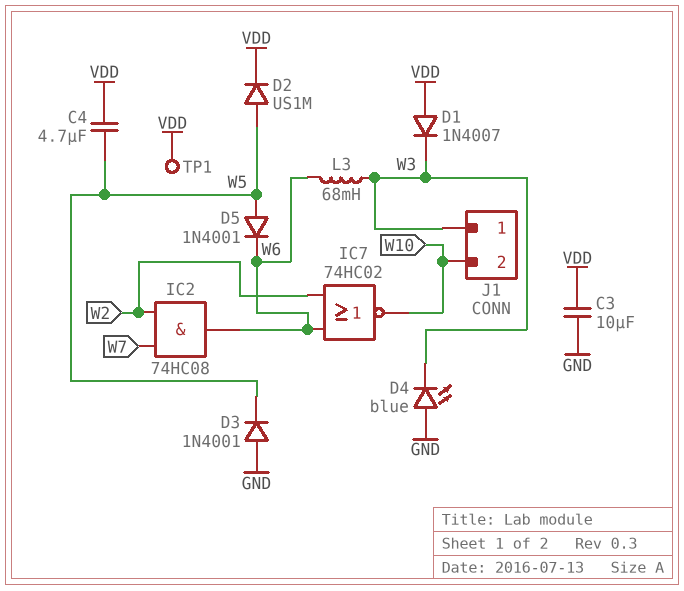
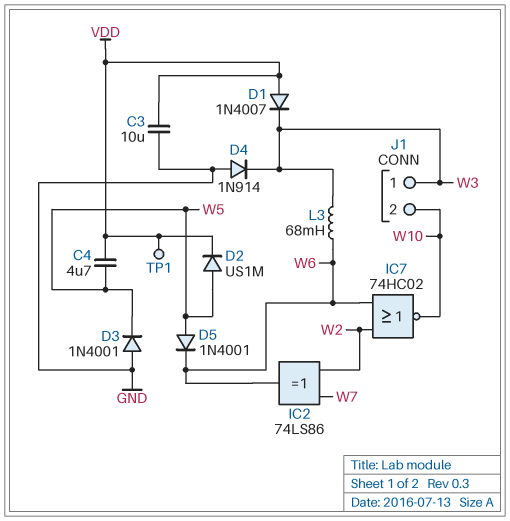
D4: LED blue (A GND, K W3) -> diode 1N914 (A GND, K W3)
IC2: AND 74HC08 (in W2, in W7, out W6) -> XOR 74LS86 (in W2, in W7, out W6)

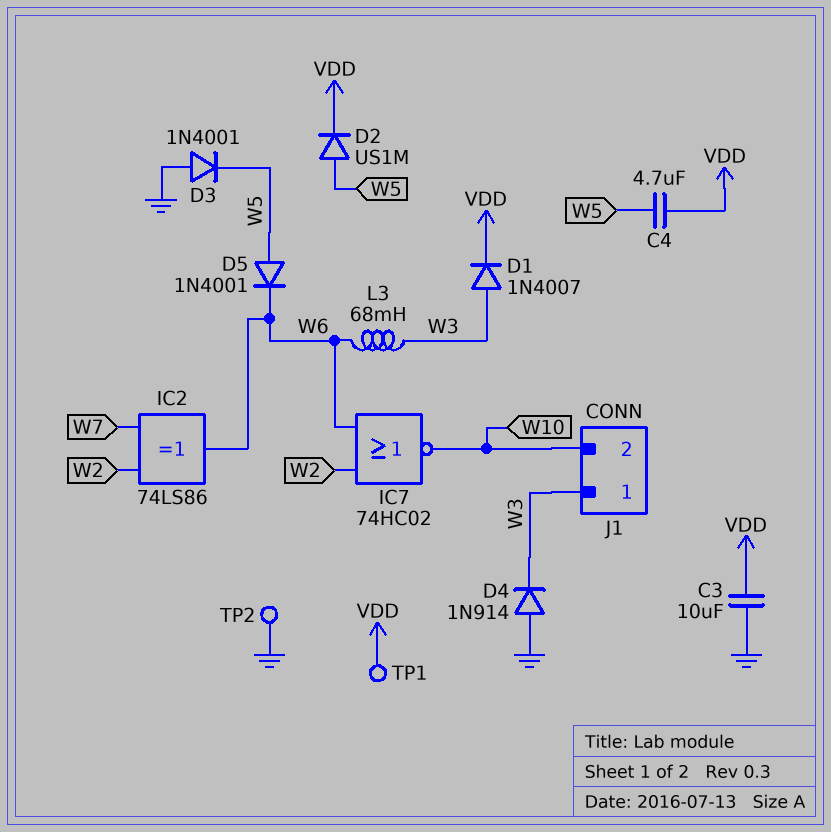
D1: diode 1N4007 (A VDD, K W3) -> diode 1N4007 (A W3, K VDD)
TP2: none -> test point (GND)

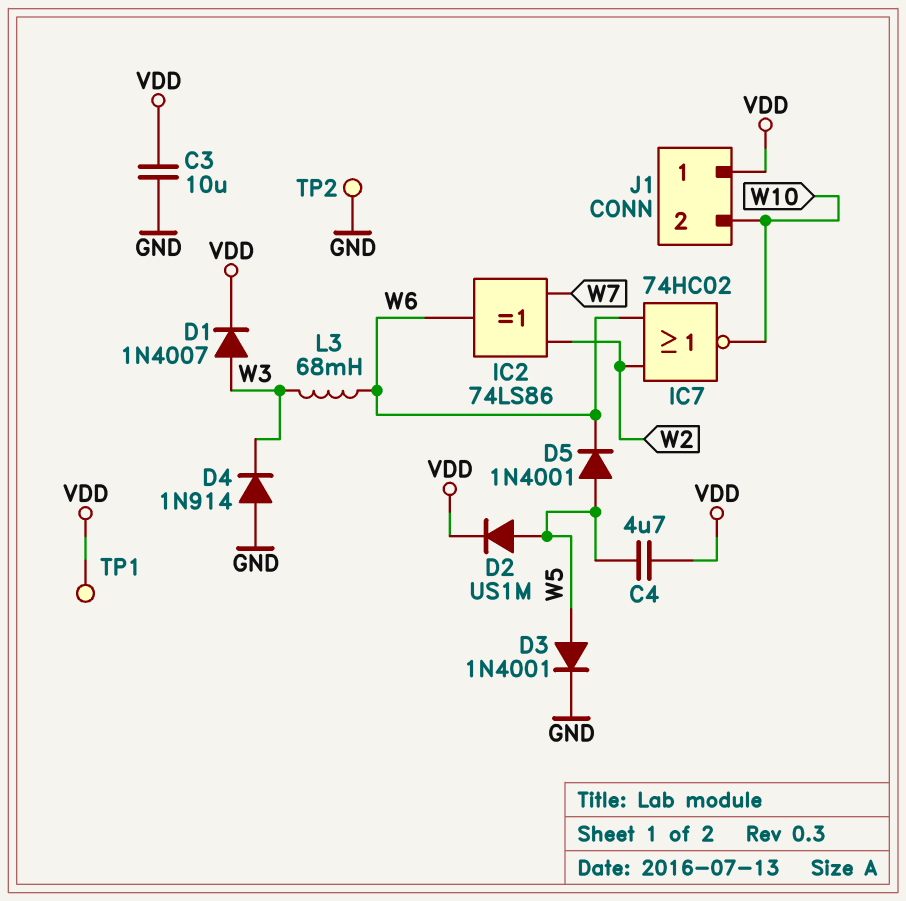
D3: diode 1N4001 (A GND, K W5) -> diode 1N4001 (A W5, K GND)
J1 pin 1: W3 -> VDD

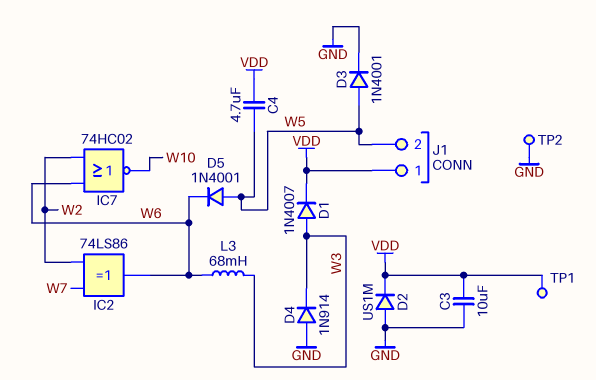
D2: diode US1M (A W5, K VDD) -> diode US1M (A GND, K VDD)
J1 pin 2: W10 -> W5

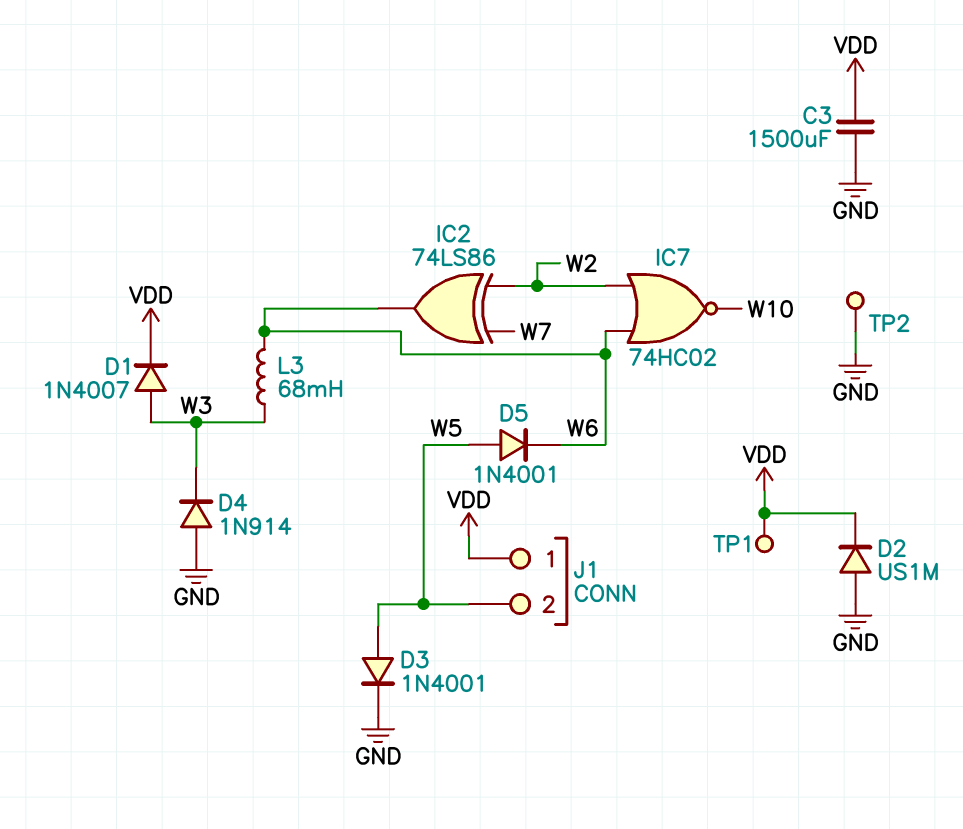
C3: 10uF (GND, VDD) -> 1500uF (GND, VDD)
C4: 4.7uF (VDD, W5) -> none

